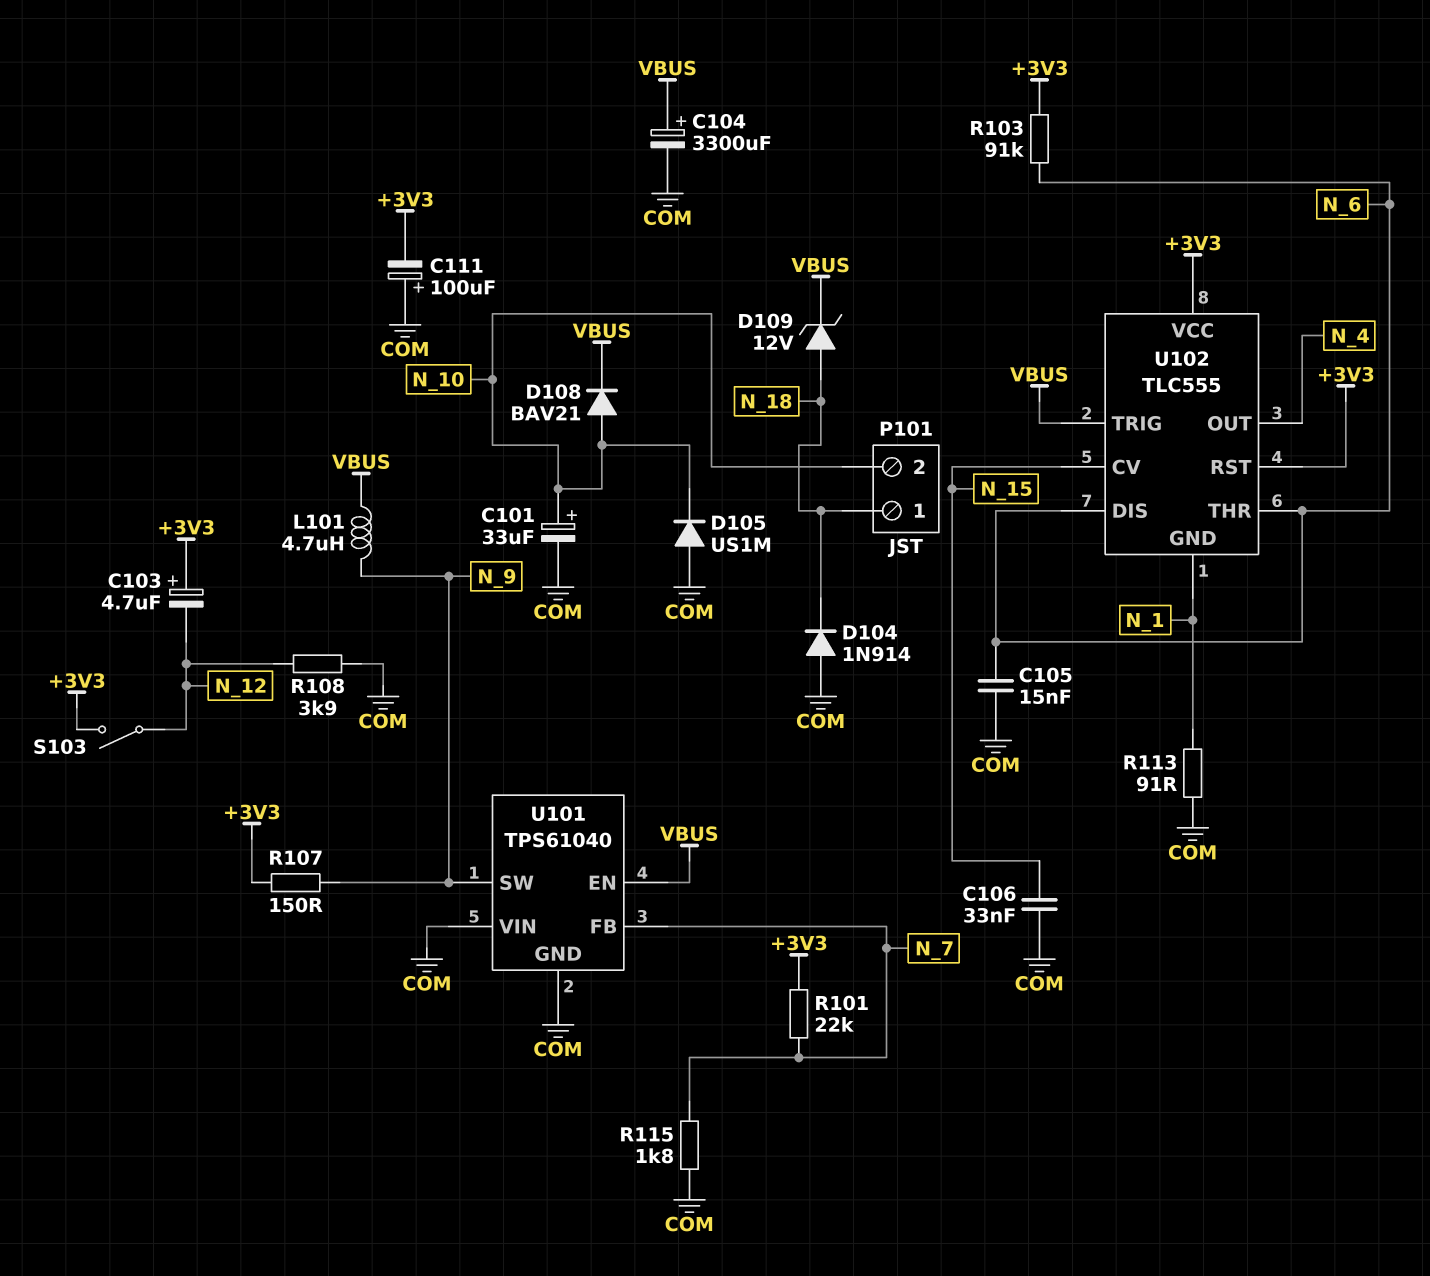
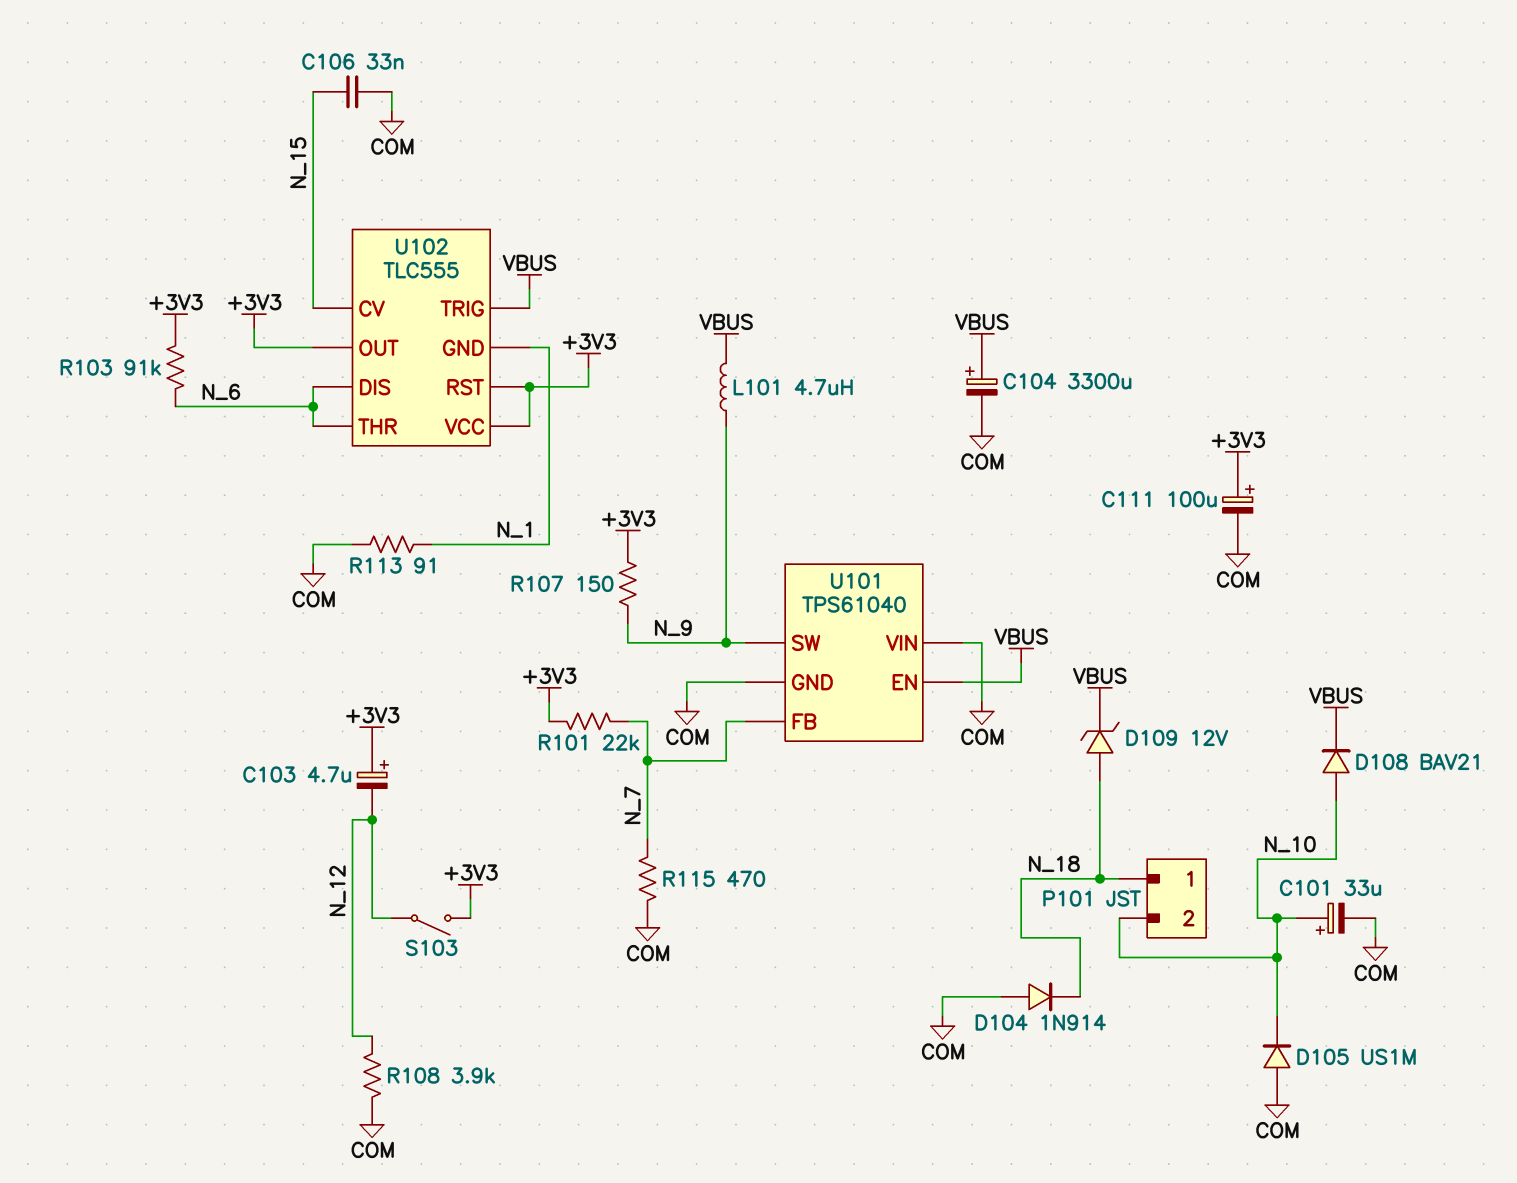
C105: 15nF (COM, N_6) -> none
C111: 100uF (plus COM, minus +3V3) -> 100uF (plus +3V3, minus COM)
R115: 1.8k (COM, N_7) -> 470 (COM, N_7)
U102 pin OUT: N_4 -> +3V3

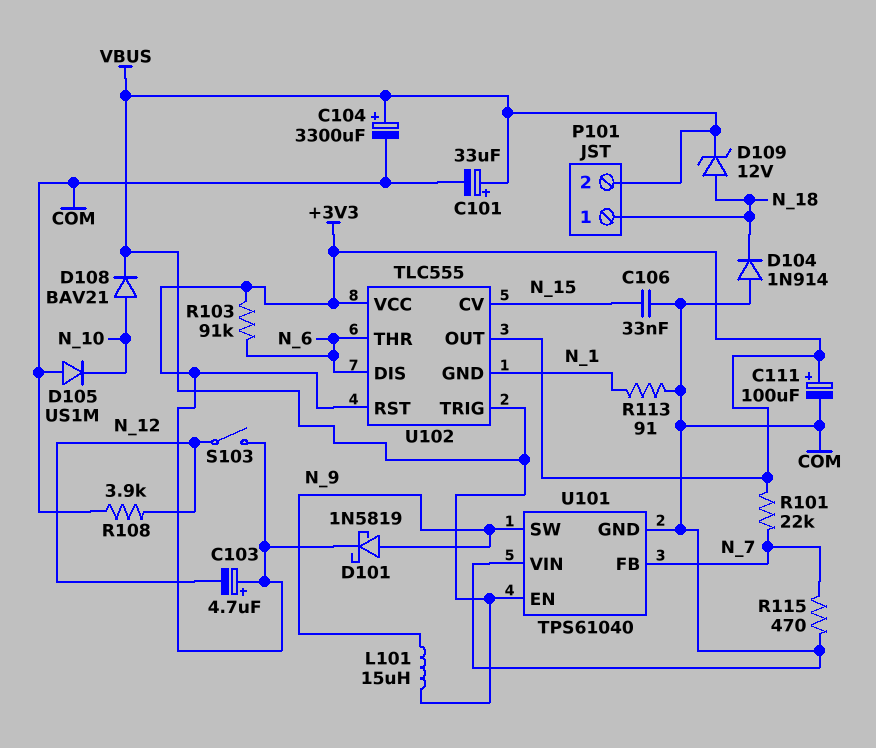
C101: 33uF (plus N_10, minus COM) -> 33uF (plus VBUS, minus COM)
D101: none -> schottky 1N5819 (A N_9, K +3V3)
L101: 4.7uH (N_9, VBUS) -> 15uH (N_9, VBUS)
P101 pin 2: N_10 -> VBUS
R107: 150 (+3V3, N_9) -> none

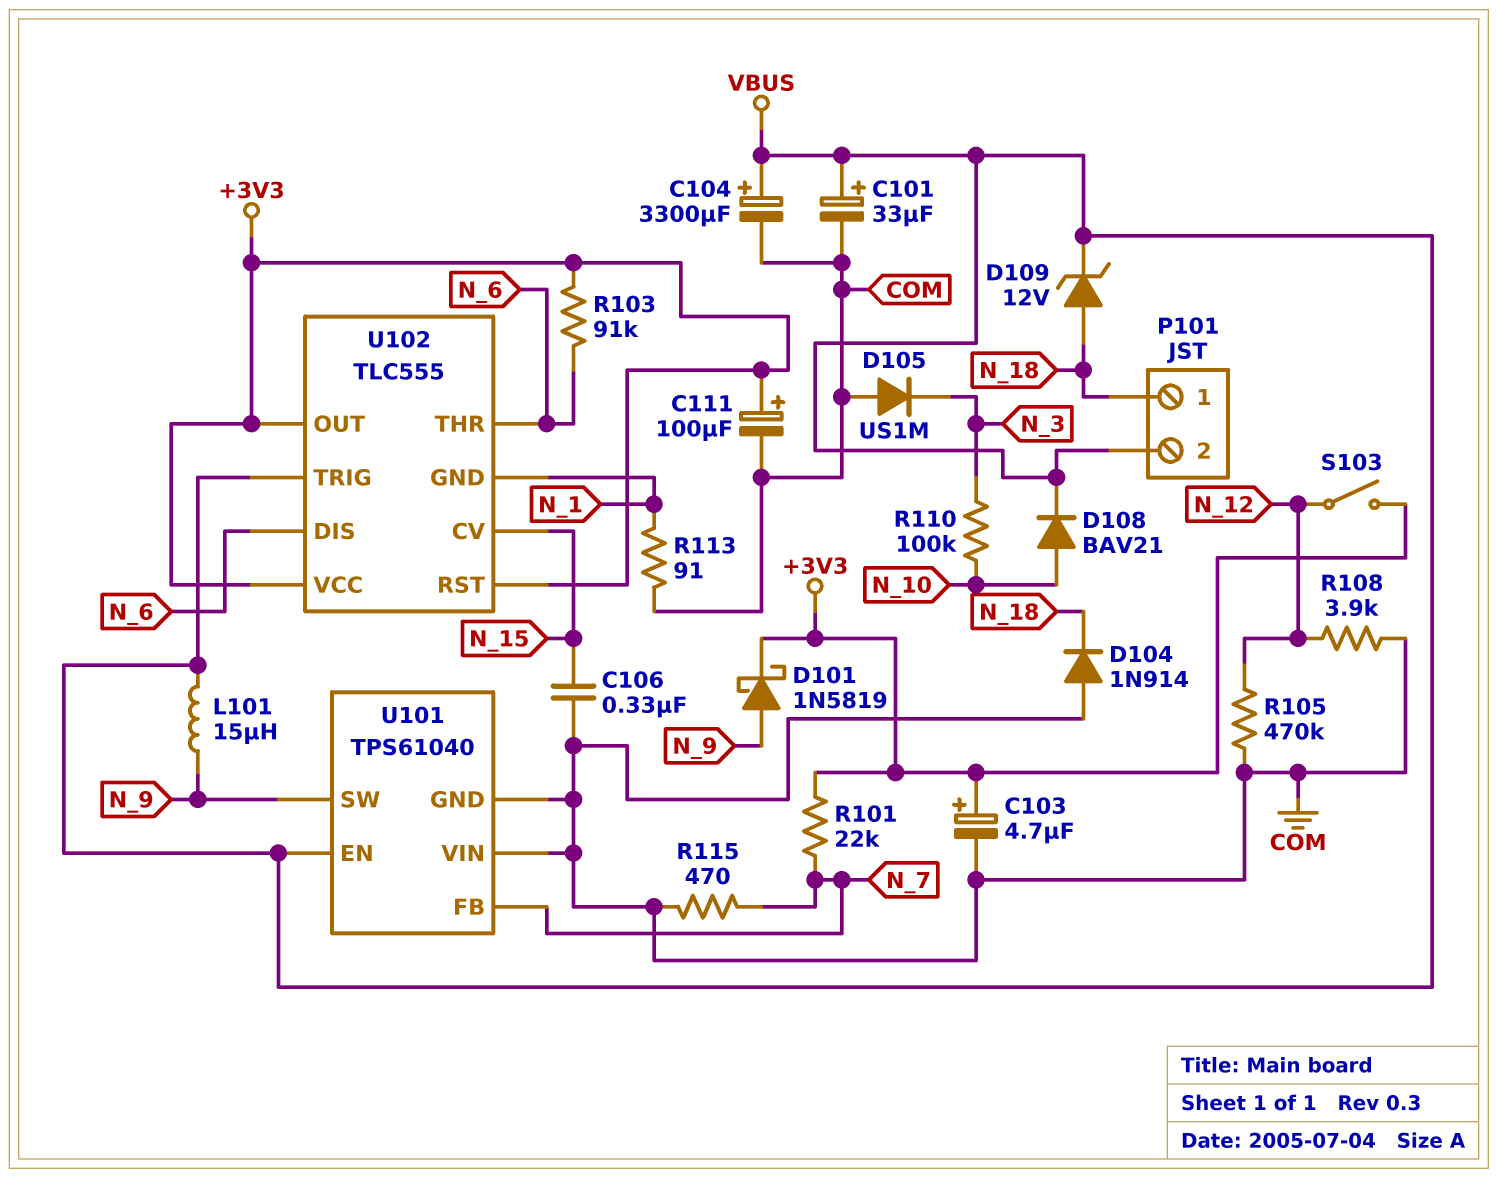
C103: 4.7uF (plus +3V3, minus N_12) -> 4.7uF (plus +3V3, minus COM)
C106: 33nF (COM, N_15) -> 330nF (COM, N_15)
D105: diode US1M (A COM, K N_10) -> diode US1M (A COM, K N_3)
R105: none -> 470k (COM, N_12)
R110: none -> 100k (N_3, N_10)

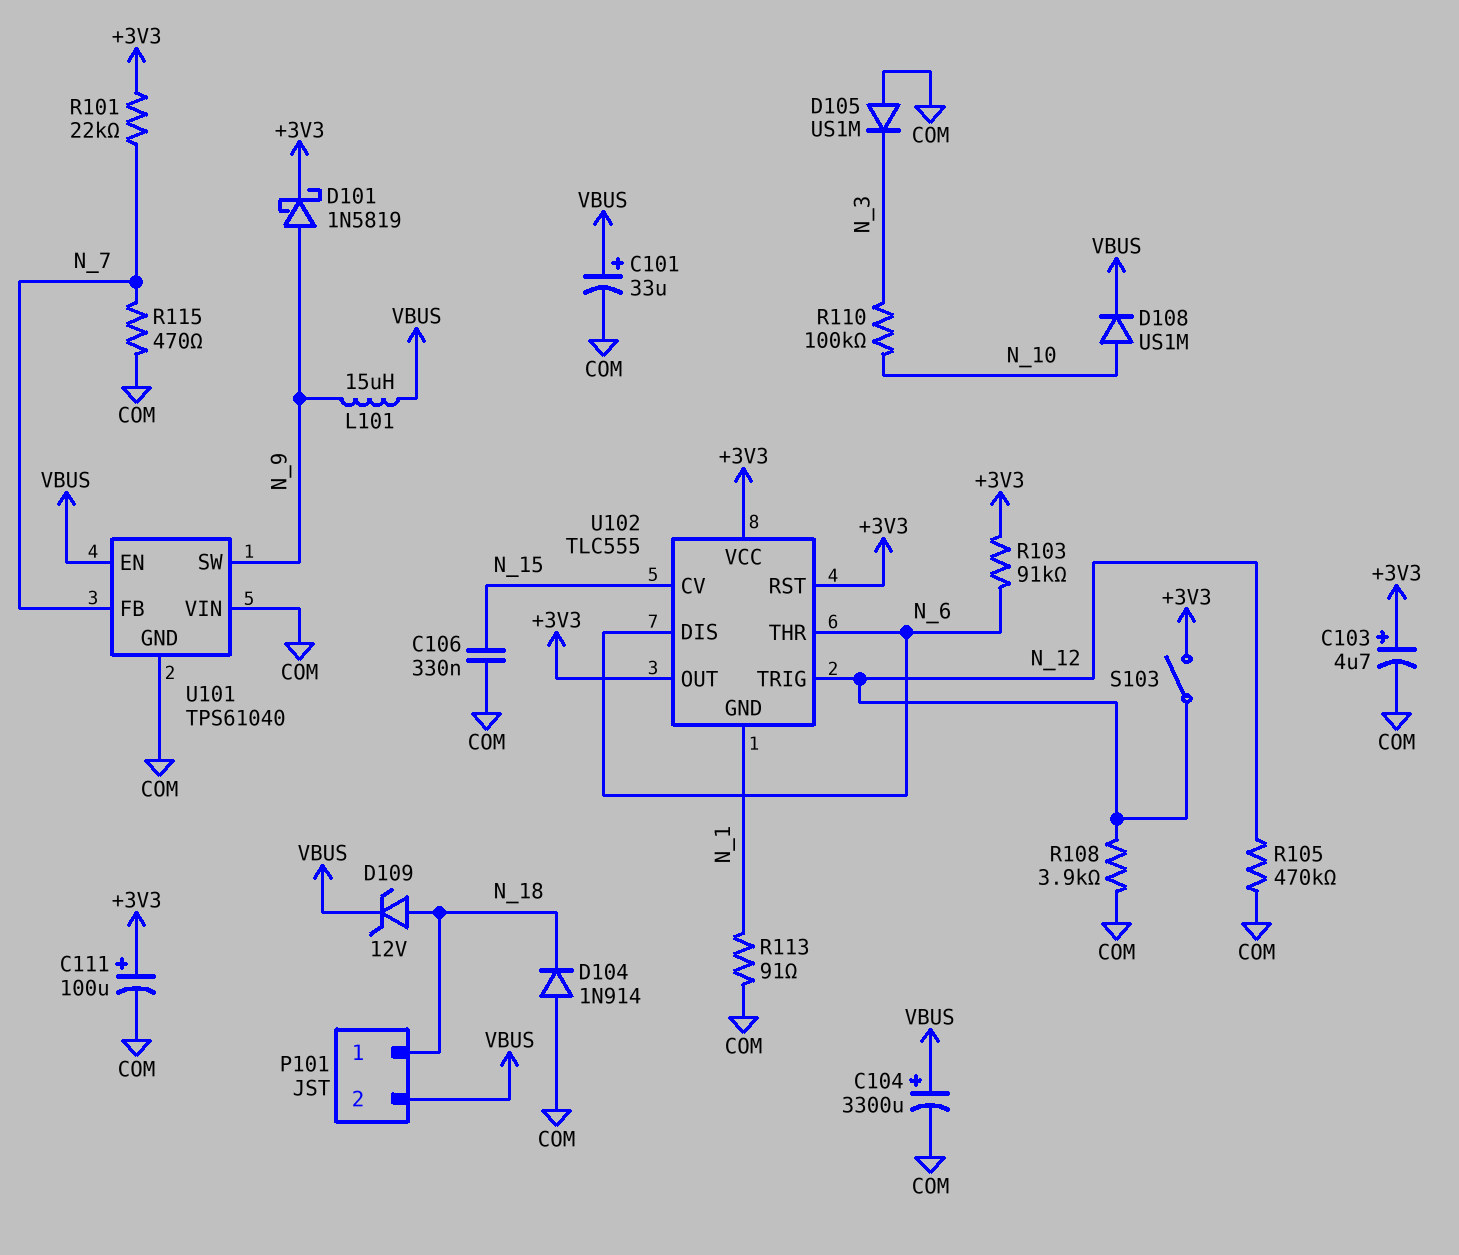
D108: diode BAV21 (A N_10, K VBUS) -> diode US1M (A N_10, K VBUS)
U102 pin TRIG: VBUS -> N_12

